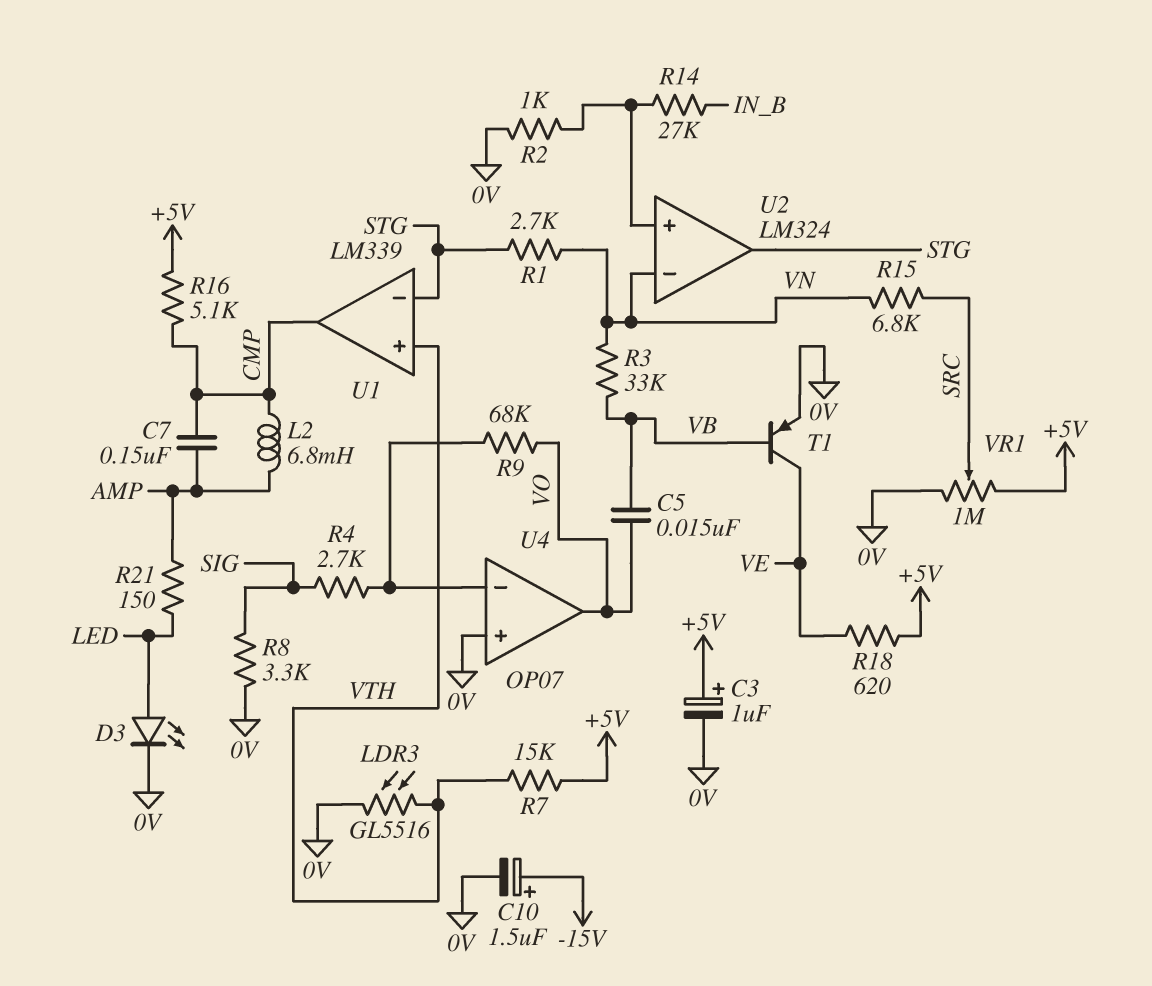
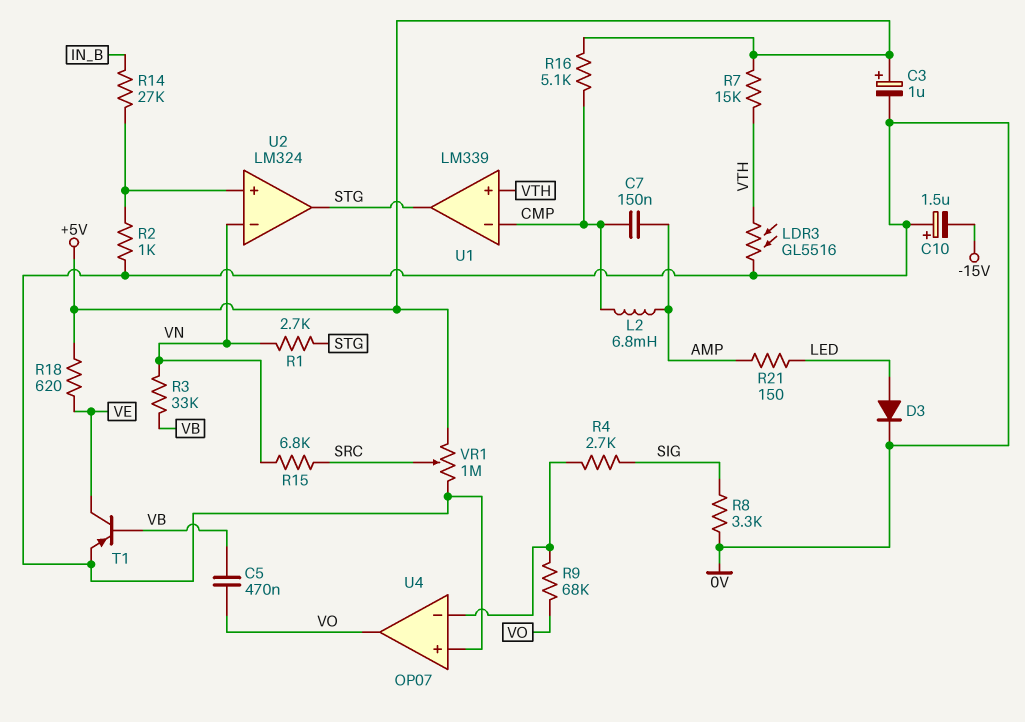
C5: 15nF (VB, VO) -> 470nF (VB, VO)
C10: 1.5uF (plus -15V, minus 0V) -> 1.5uF (plus 0V, minus -15V)
D3: LED (A LED, K 0V) -> diode (A LED, K 0V)
U1 pin in-: STG -> CMP
U1 pin out: CMP -> STG

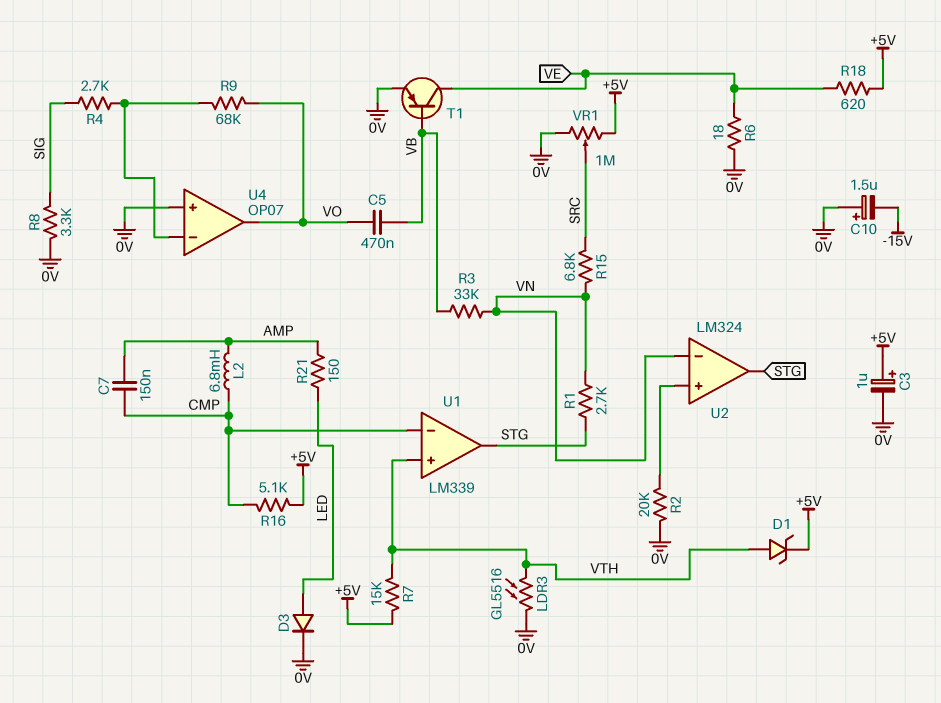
D1: none -> zener (A VTH, K +5V)
R2: 1k (0V, U2/in+) -> 20k (0V, U2/in+)
R6: none -> 18 (0V, VE)
R14: 27k (IN_B, U2/in+) -> none

